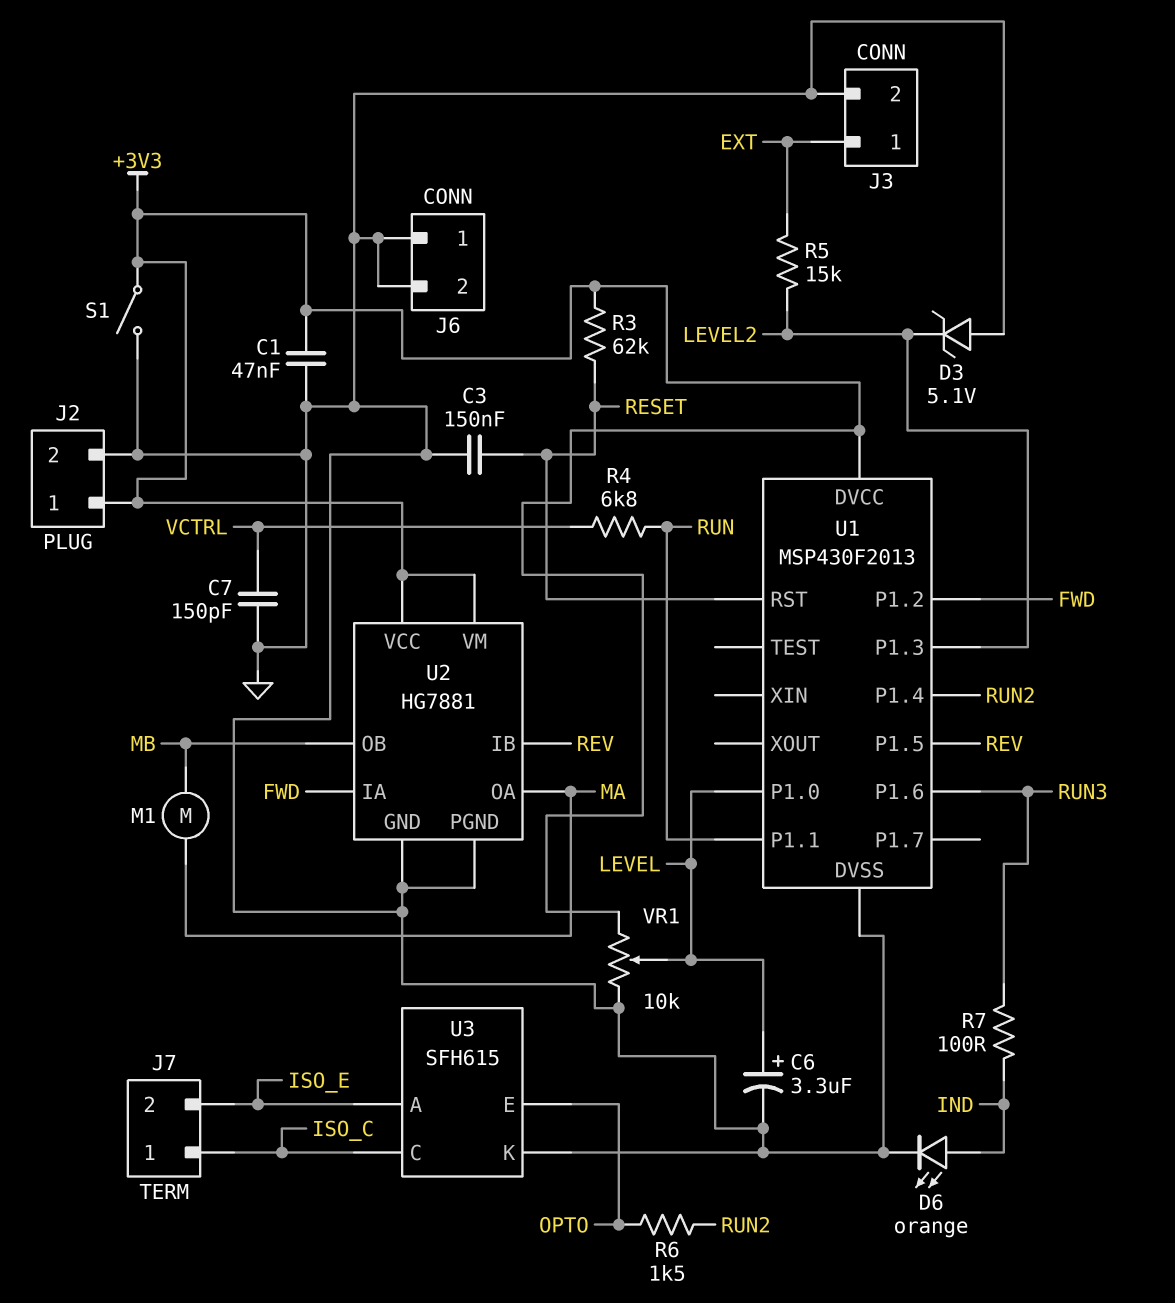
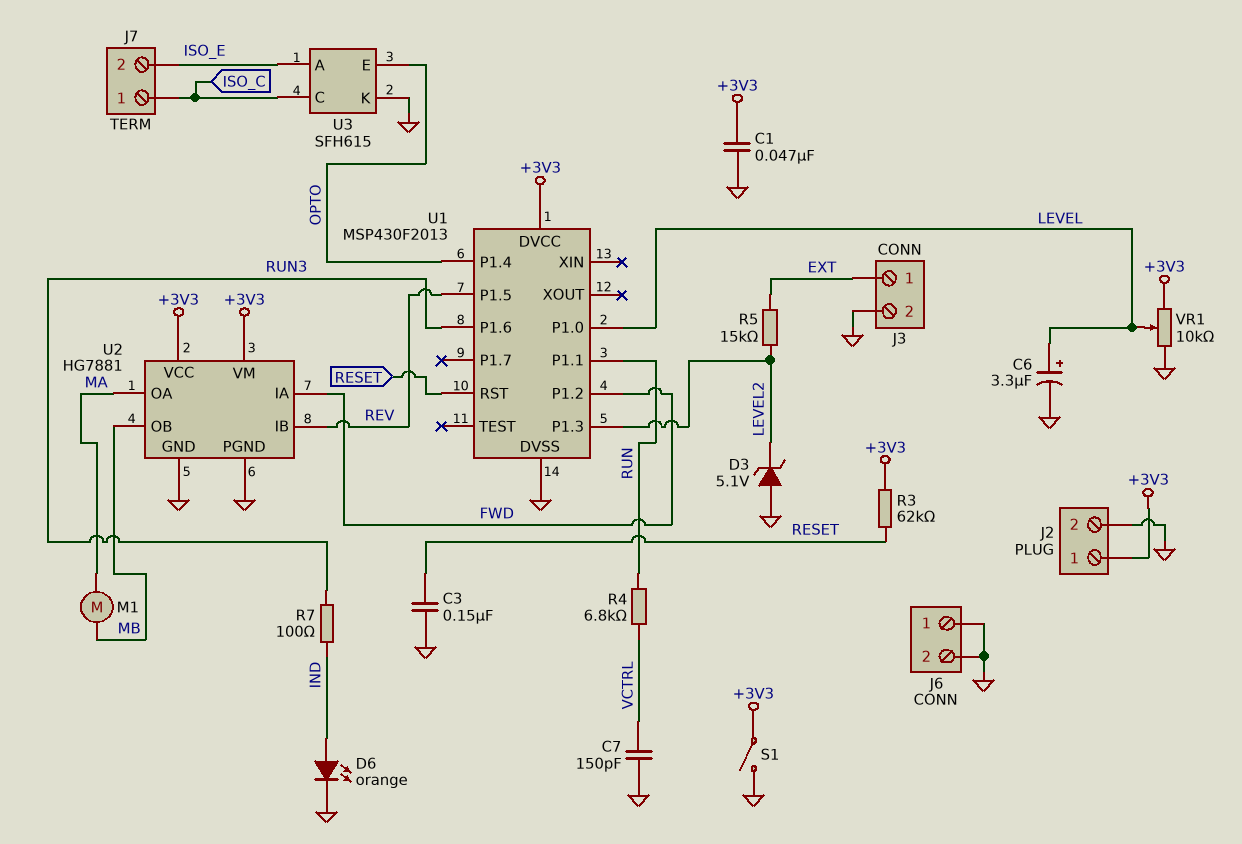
R6: 1.5k (OPTO, RUN2) -> none
U1 pin P1.4: RUN2 -> OPTO

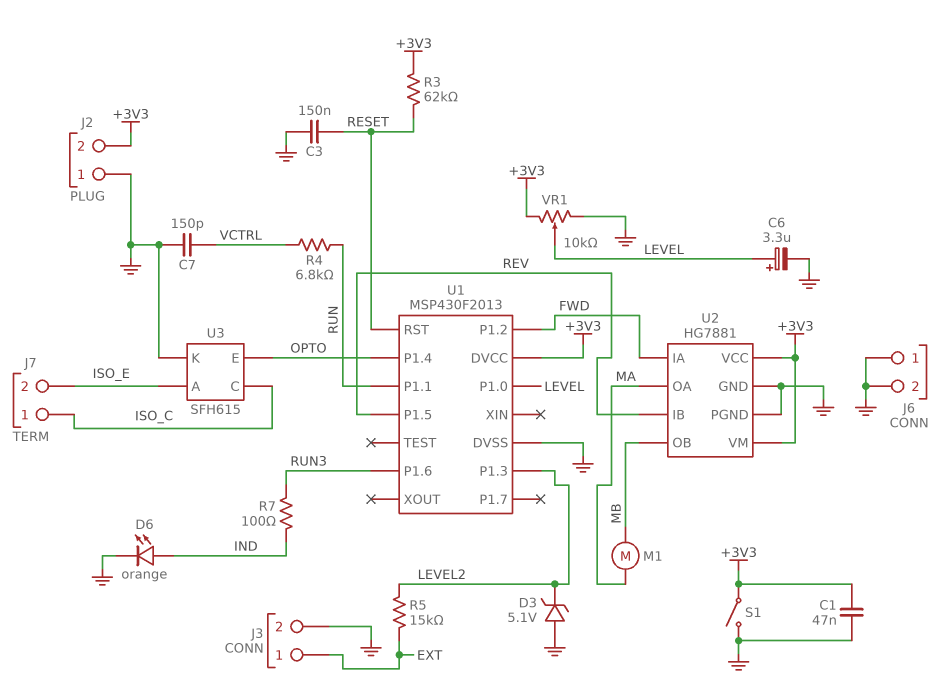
J2 pin 1: +3V3 -> GND
J2 pin 2: GND -> +3V3

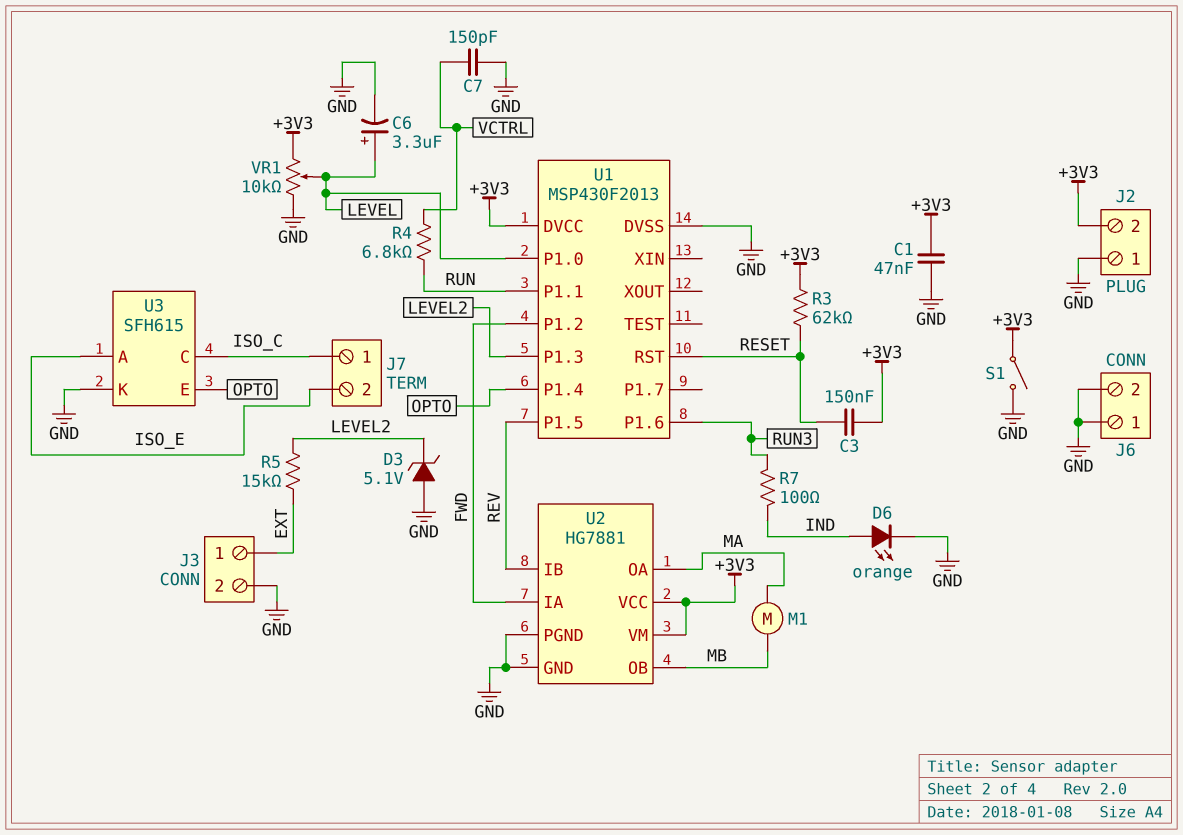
C3: 150nF (GND, RESET) -> 150nF (+3V3, RESET)

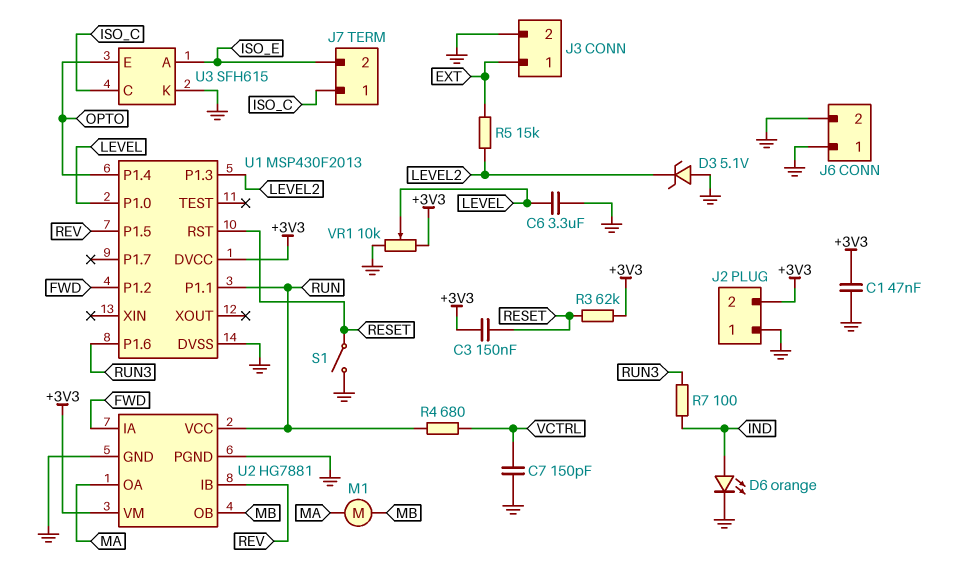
C6: 3.3uF (plus LEVEL, minus GND) -> 3.3uF (GND, LEVEL)
R4: 6.8k (RUN, VCTRL) -> 680 (RUN, VCTRL)
S1: switch (+3V3, GND) -> switch (GND, RESET)
U2 pin VCC: +3V3 -> RUN

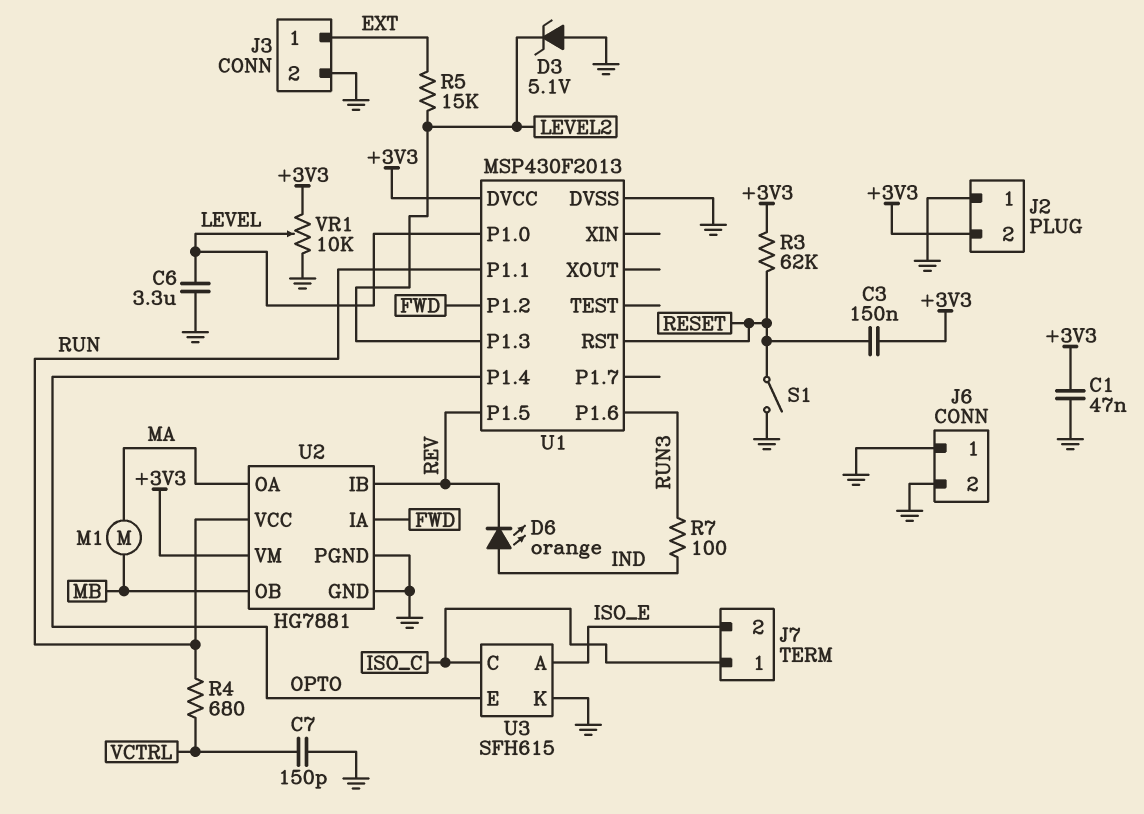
D6: LED orange (A IND, K GND) -> LED orange (A IND, K REV)

